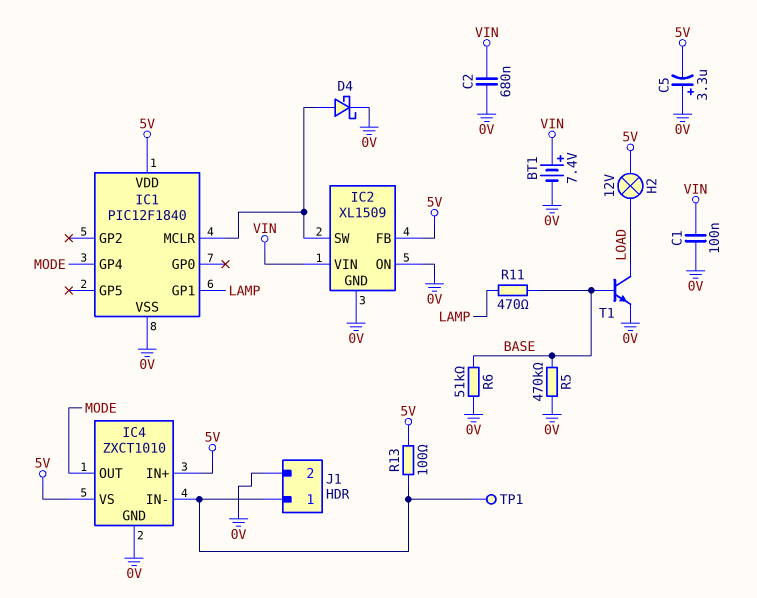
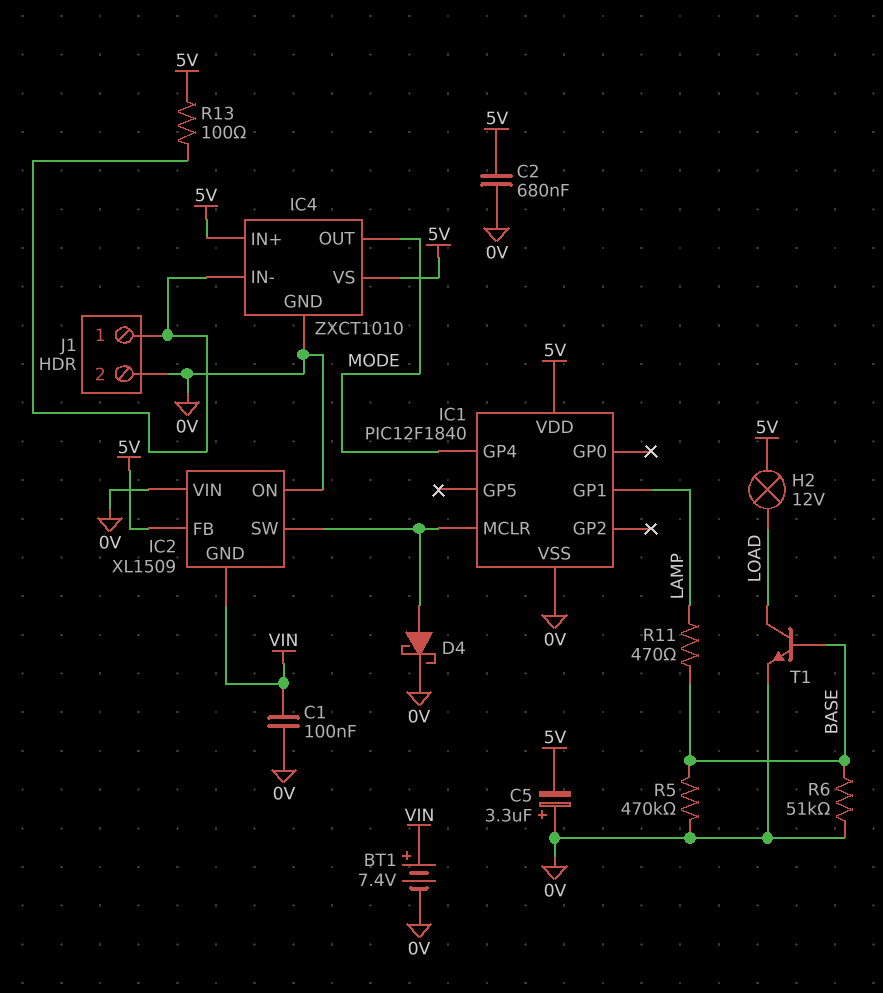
C2: 680nF (0V, VIN) -> 680nF (0V, 5V)
IC2 pin GND: 0V -> VIN
IC2 pin VIN: VIN -> 0V
TP1: test point (IC4/IN-) -> none

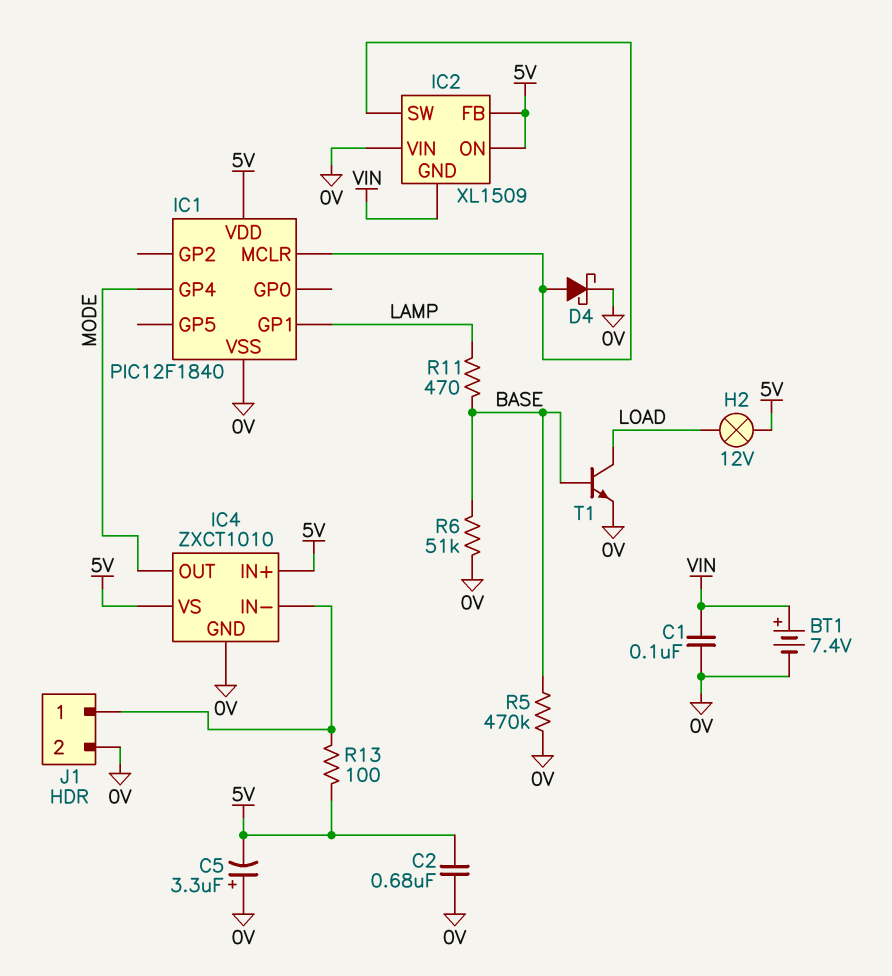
IC2 pin ON: 0V -> 5V

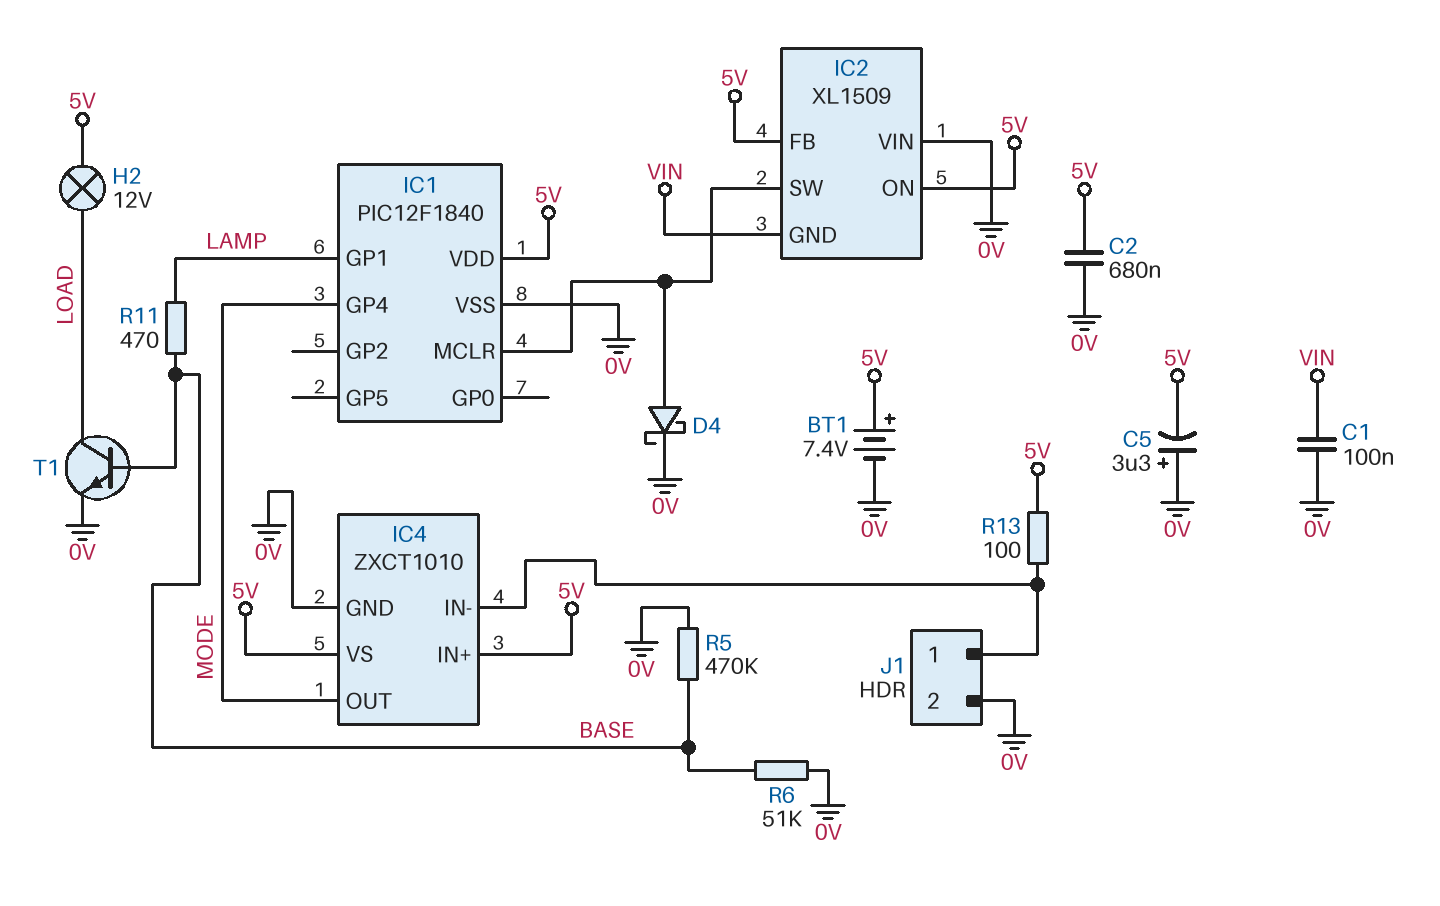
BT1: 7.4V (plus VIN, minus 0V) -> 7.4V (plus 5V, minus 0V)

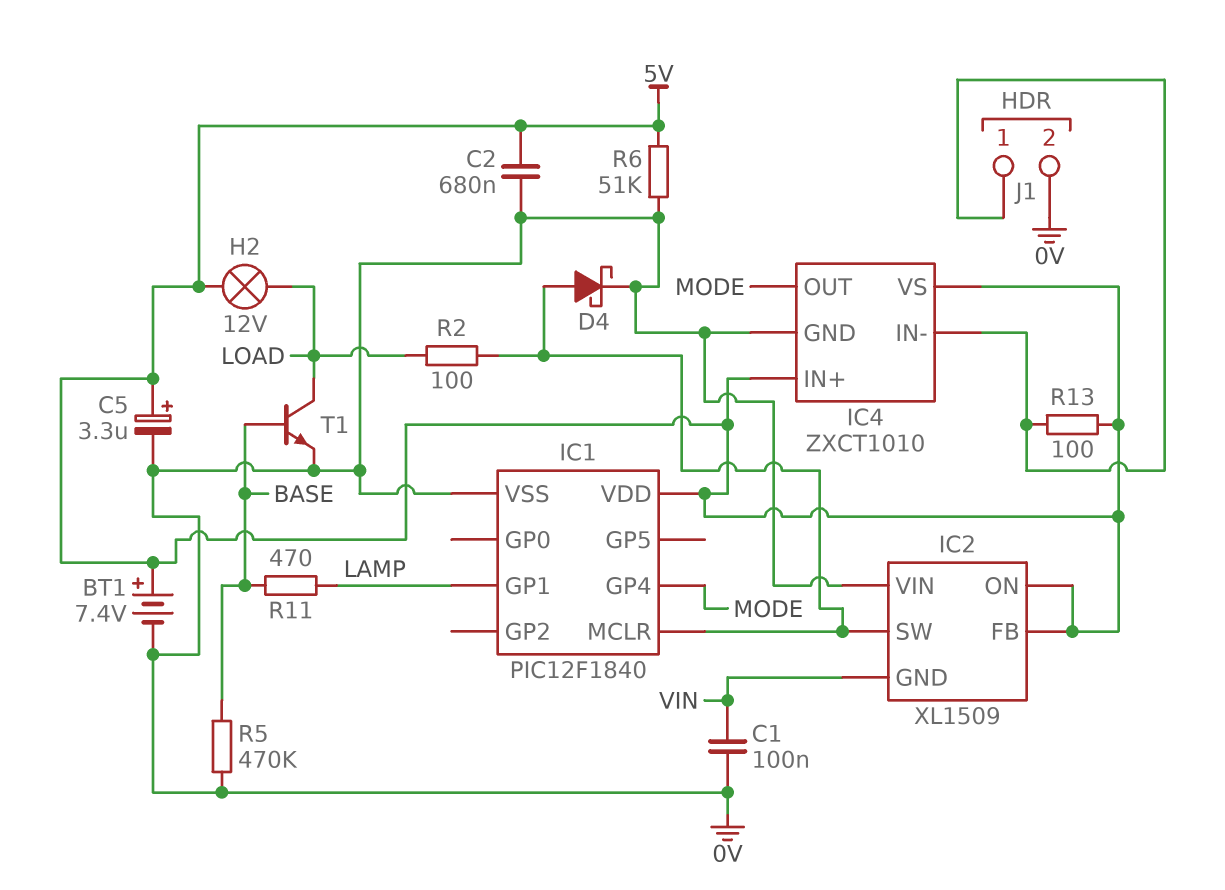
C5: 3.3uF (plus 0V, minus 5V) -> 3.3uF (plus 5V, minus 0V)
R2: none -> 100 (IC1/MCLR, LOAD)
R6: 51k (0V, BASE) -> 51k (0V, 5V)

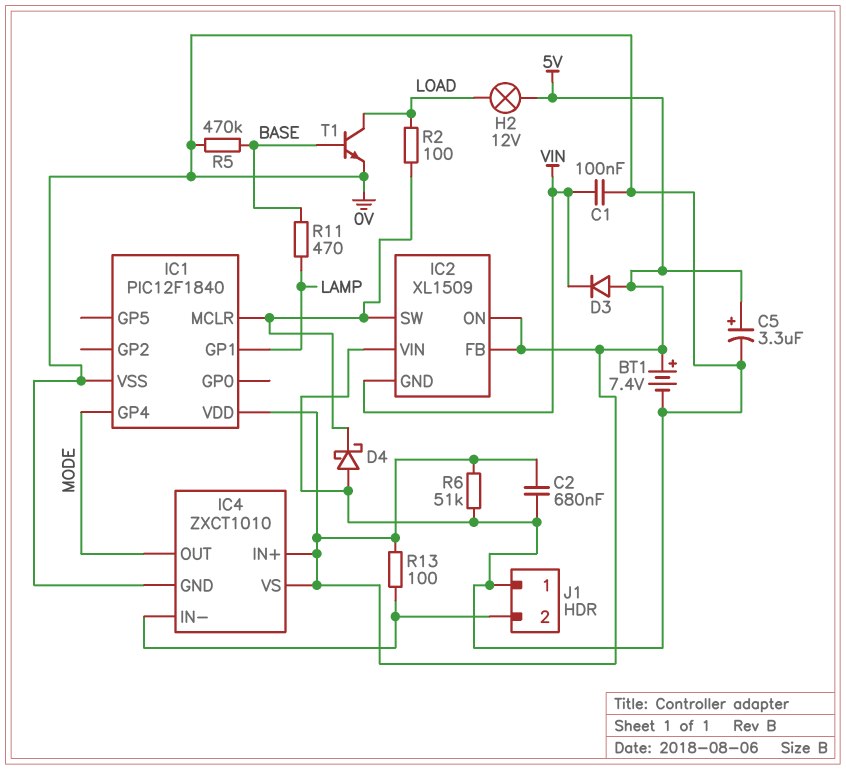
D3: none -> diode (A 5V, K VIN)
D4: schottky (A IC1/MCLR, K 0V) -> schottky (A 0V, K IC1/MCLR)
J1 pin 1: IC4/IN- -> 0V
J1 pin 2: 0V -> IC4/IN-

